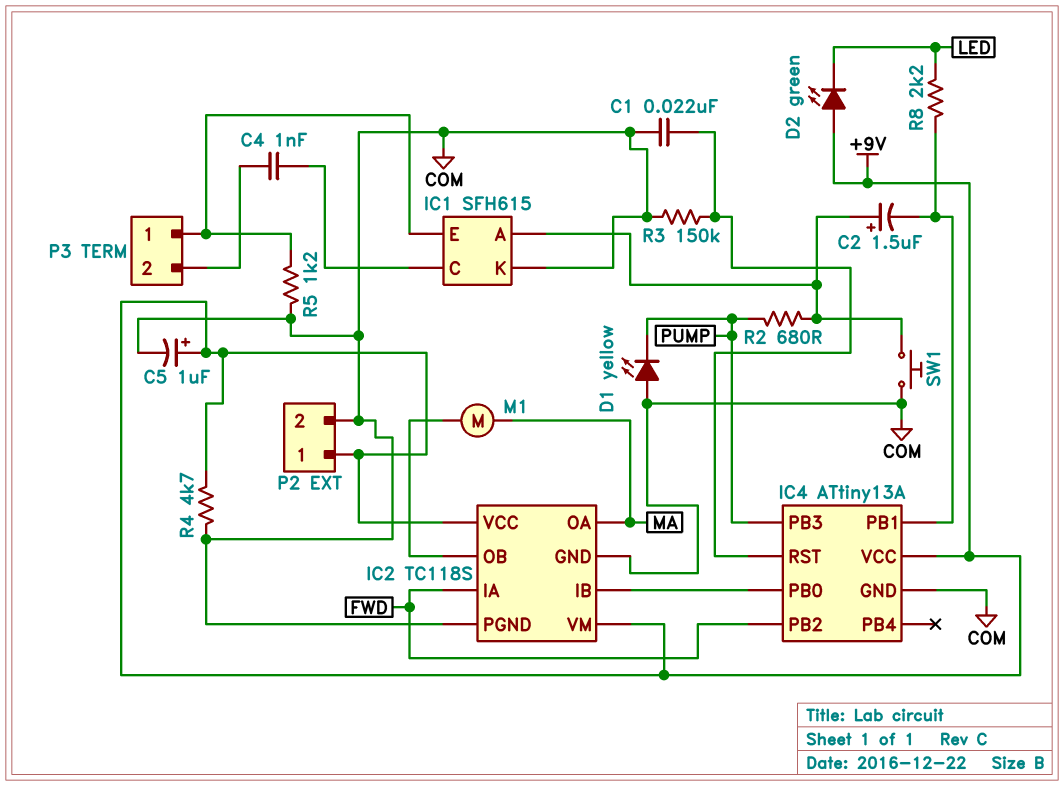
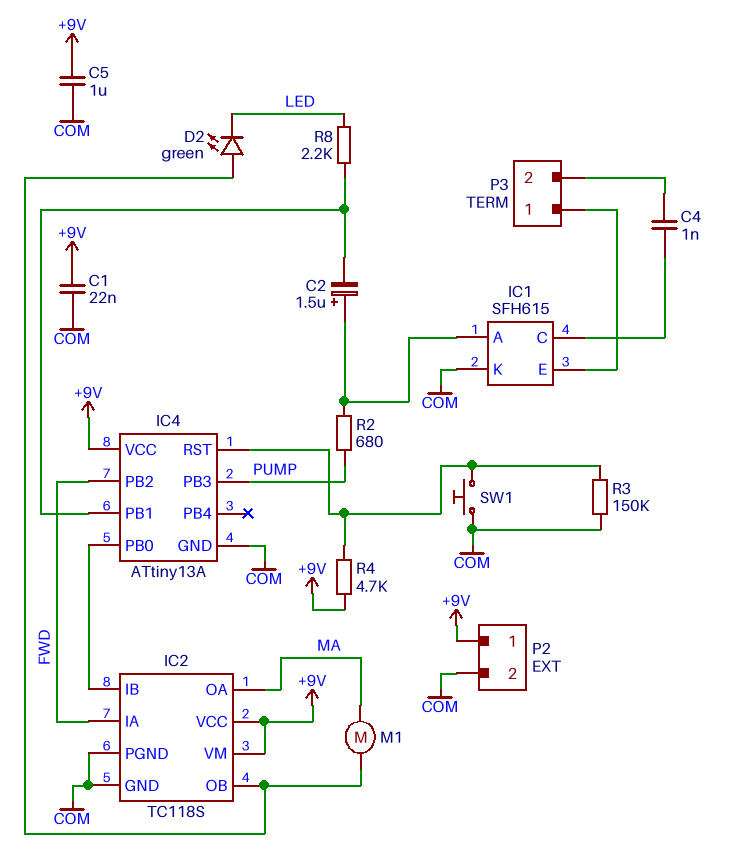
C1: 22nF (COM, IC4/RST) -> 22nF (+9V, COM)
C5: 1uF (plus +9V, minus COM) -> 1uF (+9V, COM)
D1: LED yellow (A COM, K PUMP) -> none
D2: LED green (A +9V, K LED) -> LED green (A IC2/OB, K LED)
R4: 4.7k (+9V, COM) -> 4.7k (+9V, IC4/RST)
R5: 1.2k (COM, IC1/E) -> none
SW1: button (COM, IC1/A) -> button (COM, IC4/RST)

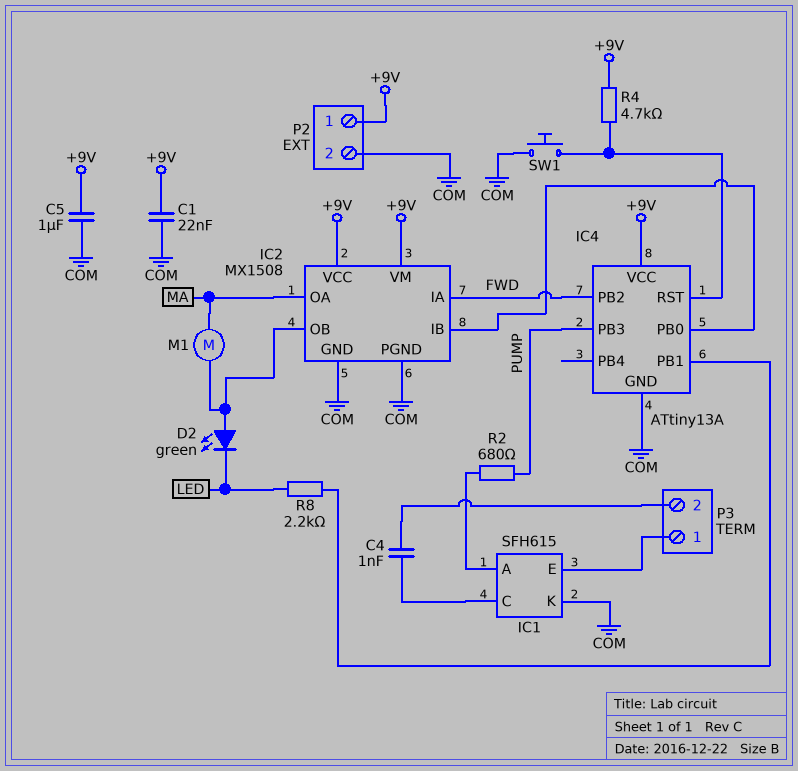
C2: 1.5uF (plus IC1/A, minus IC4/PB1) -> none
IC2: TC118S -> MX1508
R3: 150k (COM, IC4/RST) -> none

